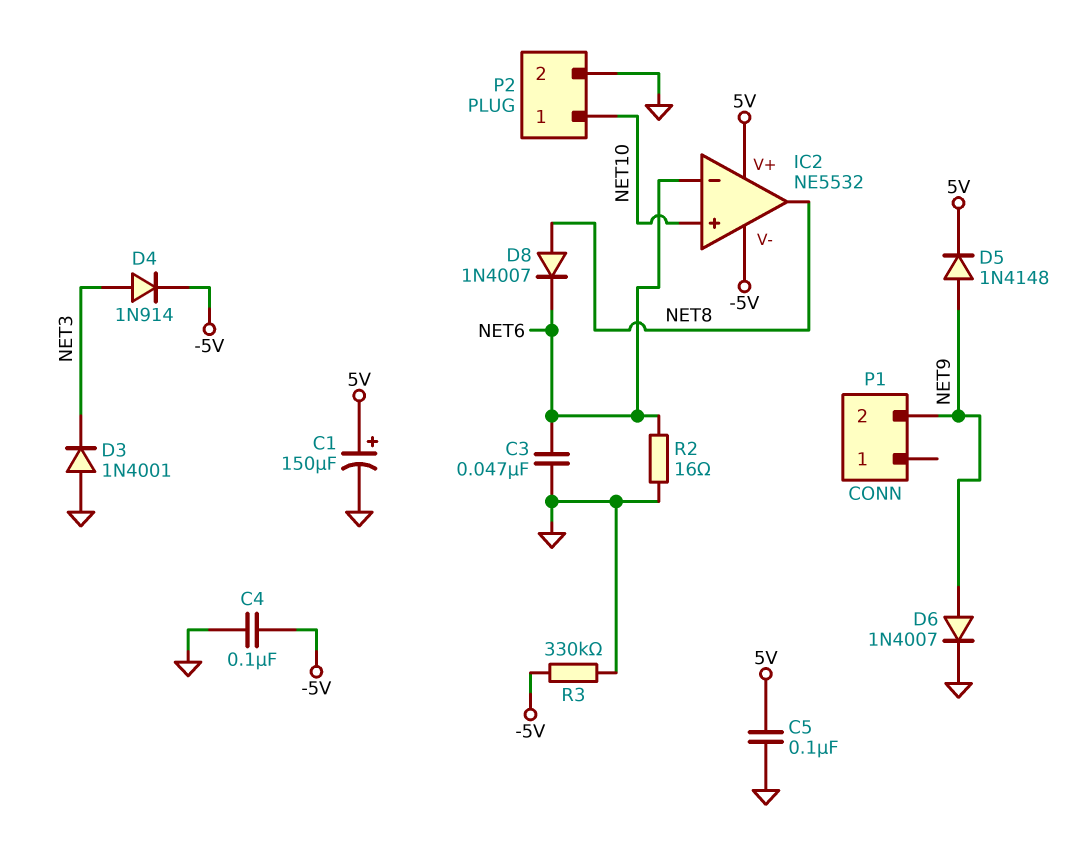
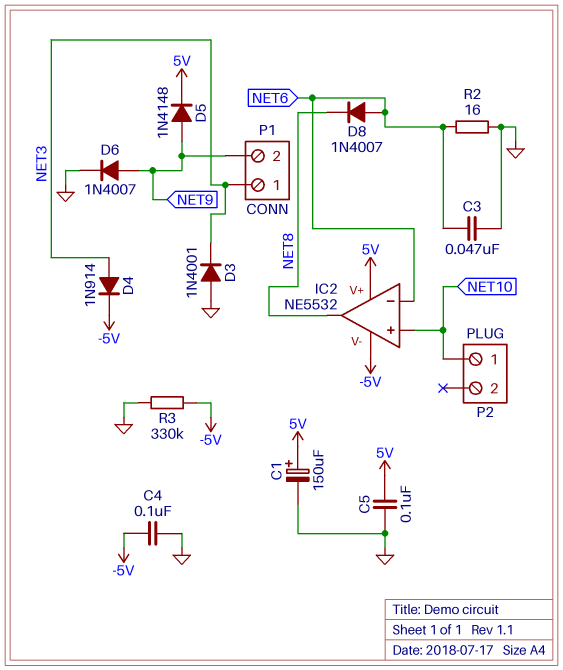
D8: diode 1N4007 (A NET8, K NET6) -> diode 1N4007 (A NET6, K NET8)
P1 pin 1: none -> NET3
P2 pin 2: GND -> none

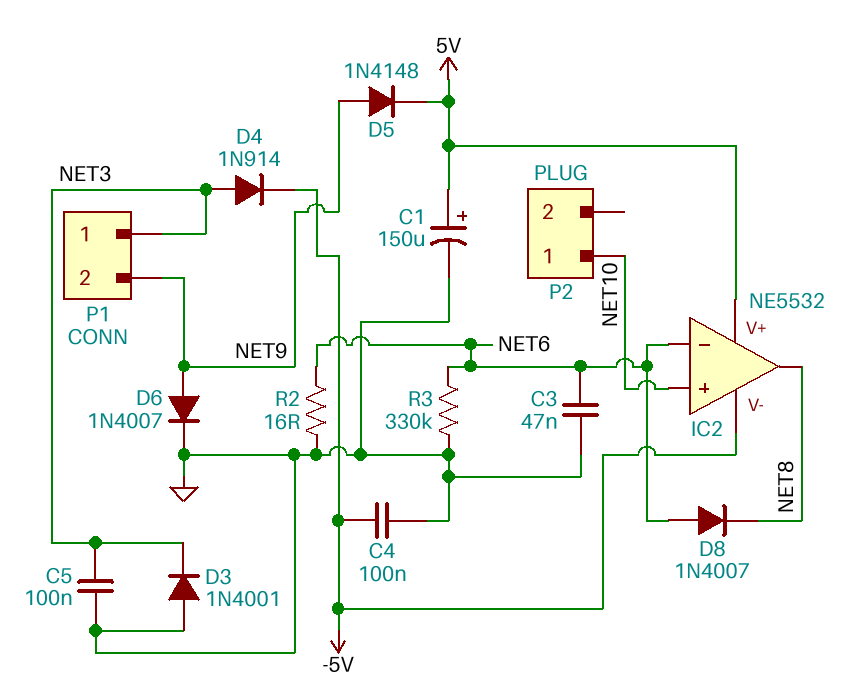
C5: 100nF (5V, GND) -> 100nF (GND, NET3)
R3: 330k (-5V, GND) -> 330k (GND, NET6)

